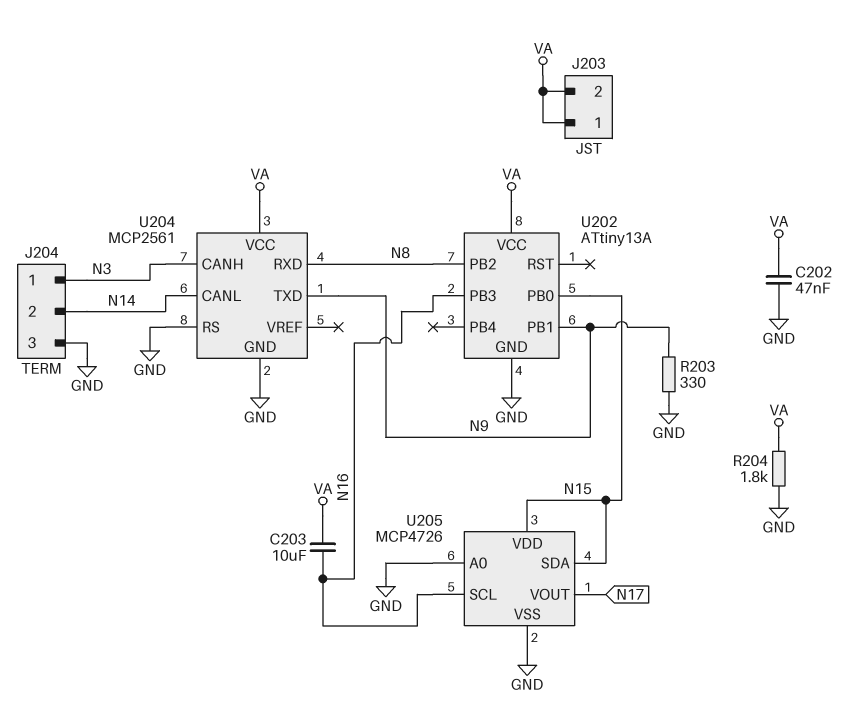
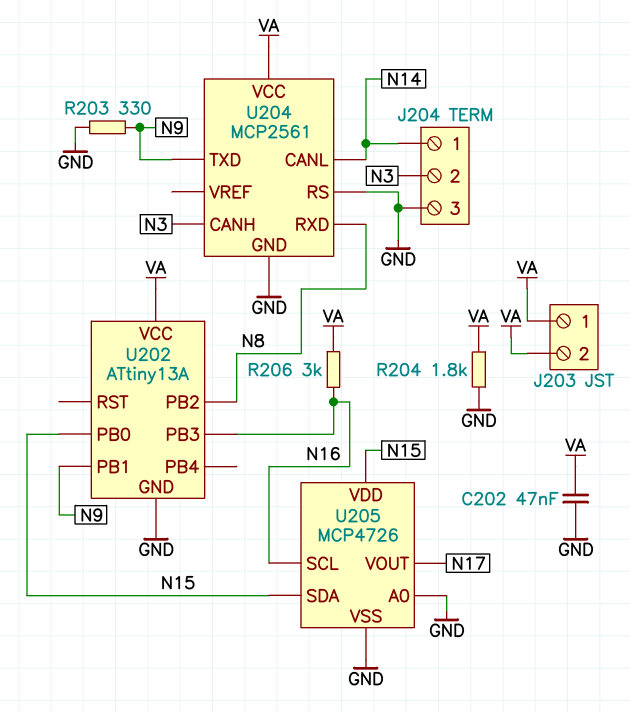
C203: 10uF (N16, VA) -> none
J204 pin 1: N3 -> N14
J204 pin 2: N14 -> N3
R206: none -> 3k (N16, VA)

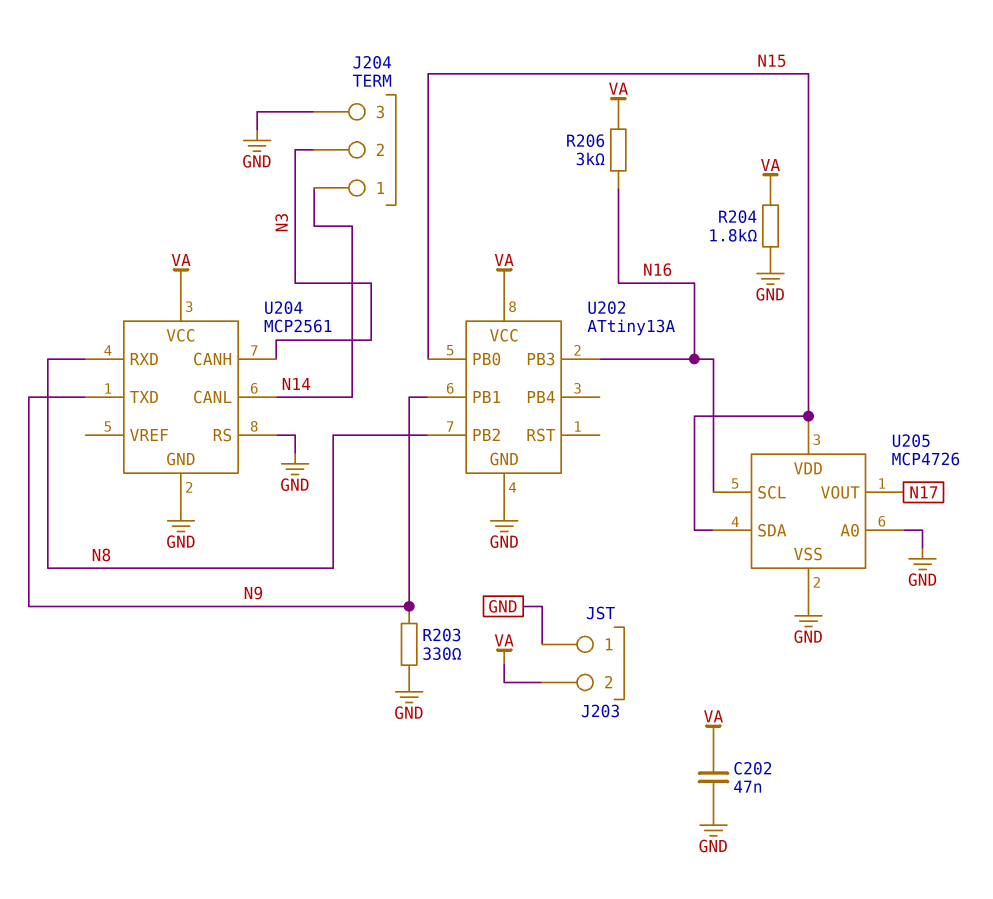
J203 pin 1: VA -> GND

